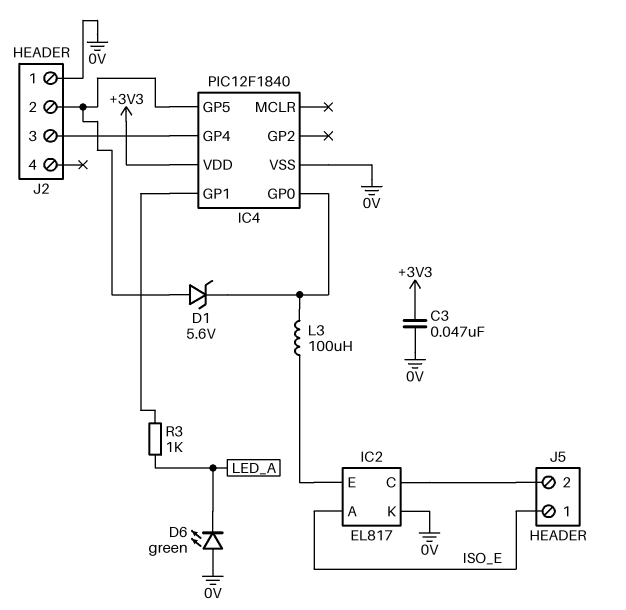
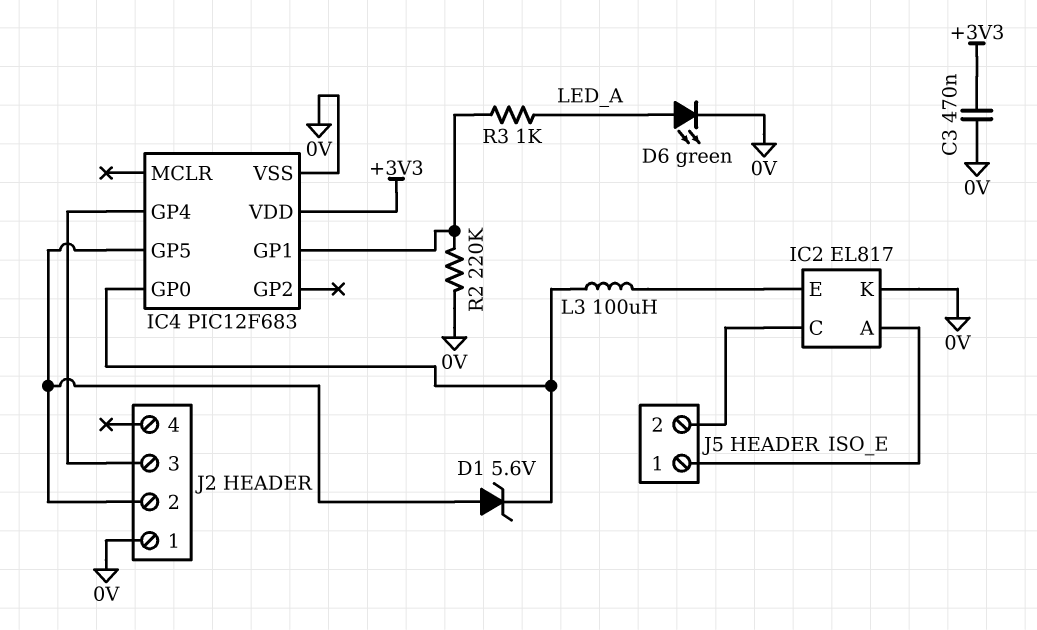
C3: 47nF (+3V3, 0V) -> 470nF (+3V3, 0V)
D6: LED green (A 0V, K LED_A) -> LED green (A LED_A, K 0V)
IC4: PIC12F1840 -> PIC12F683
R2: none -> 220k (0V, IC4/GP1)

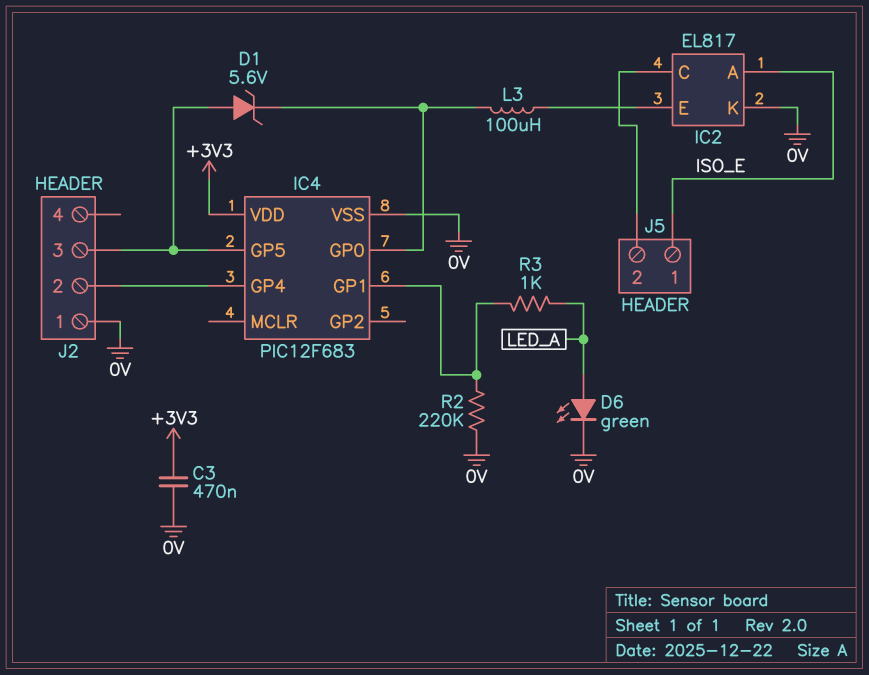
J2 pin 2: IC4/GP5 -> IC4/GP4
J2 pin 3: IC4/GP4 -> IC4/GP5

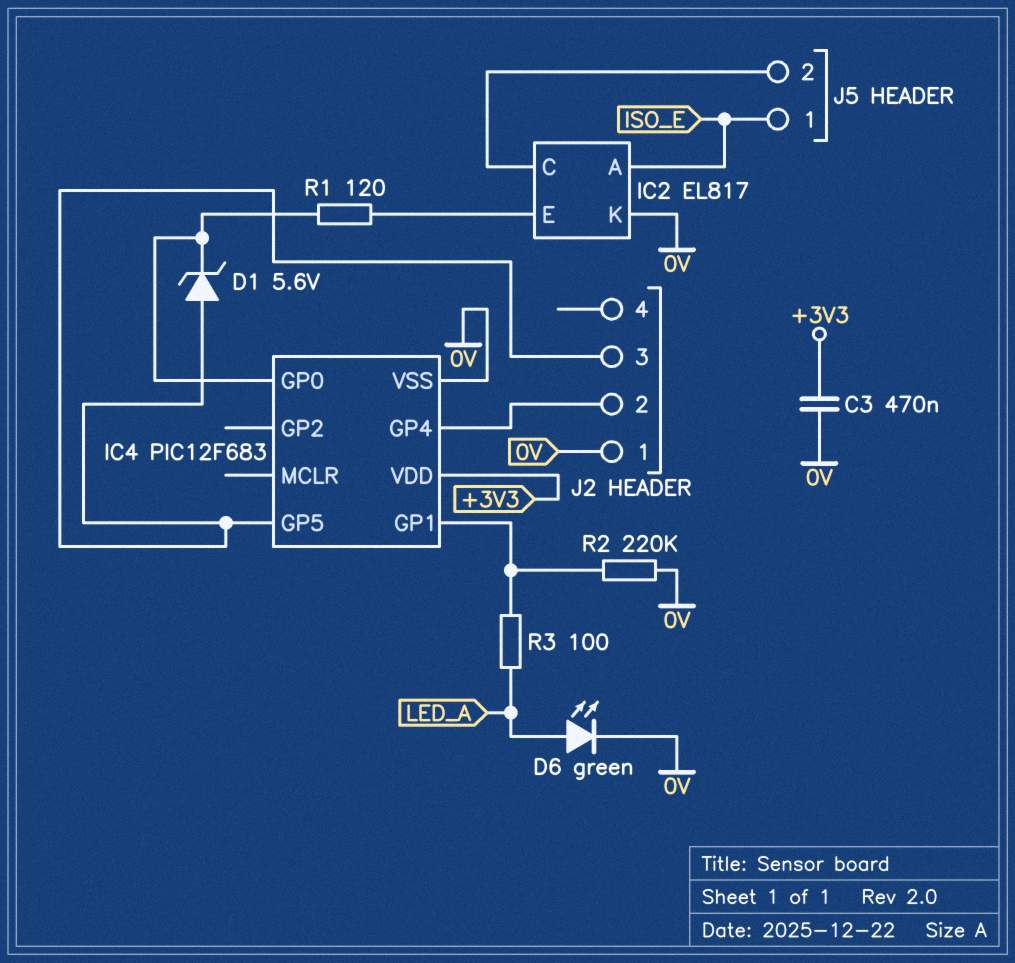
L3: 100uH (IC2/E, IC4/GP0) -> none
R1: none -> 120 (IC2/E, IC4/GP0)
R3: 1k (IC4/GP1, LED_A) -> 100 (IC4/GP1, LED_A)

